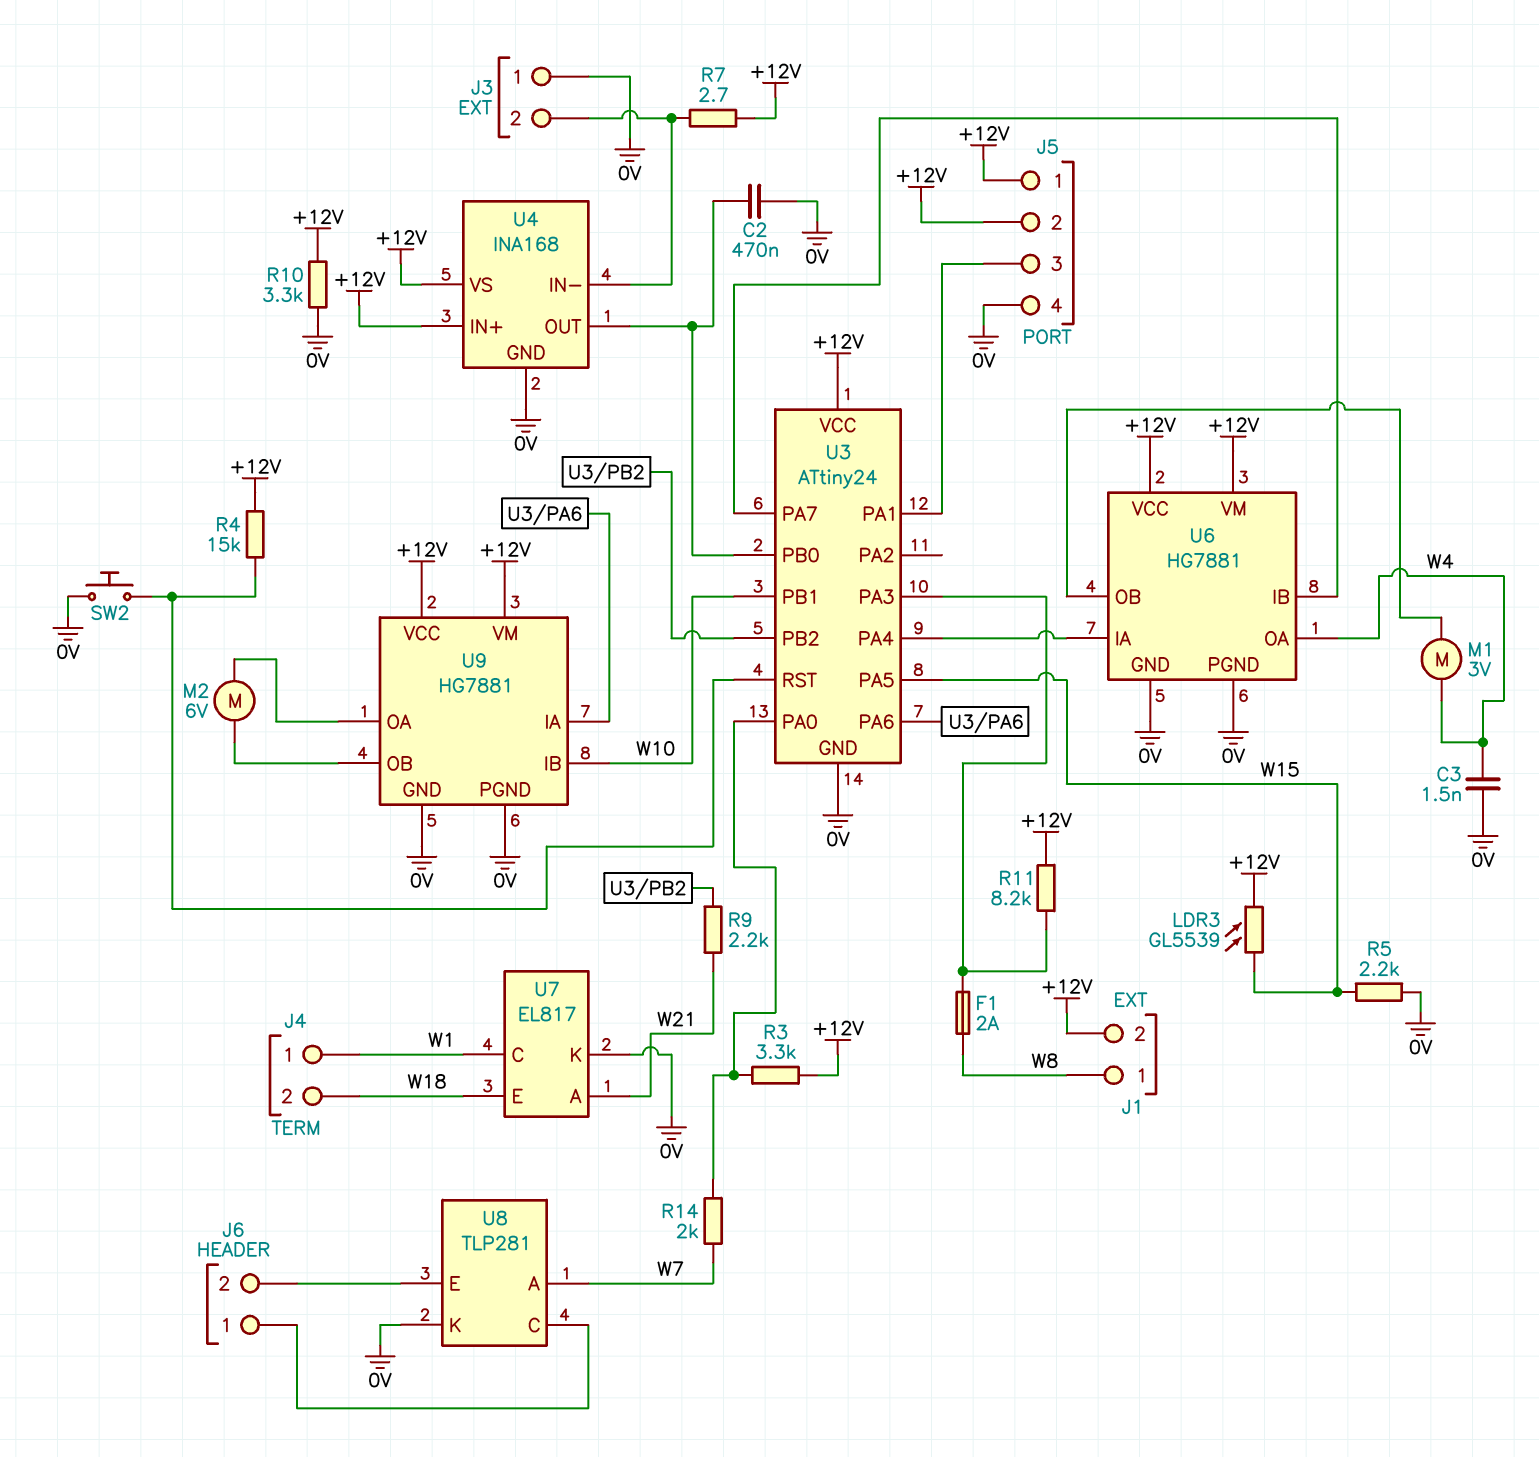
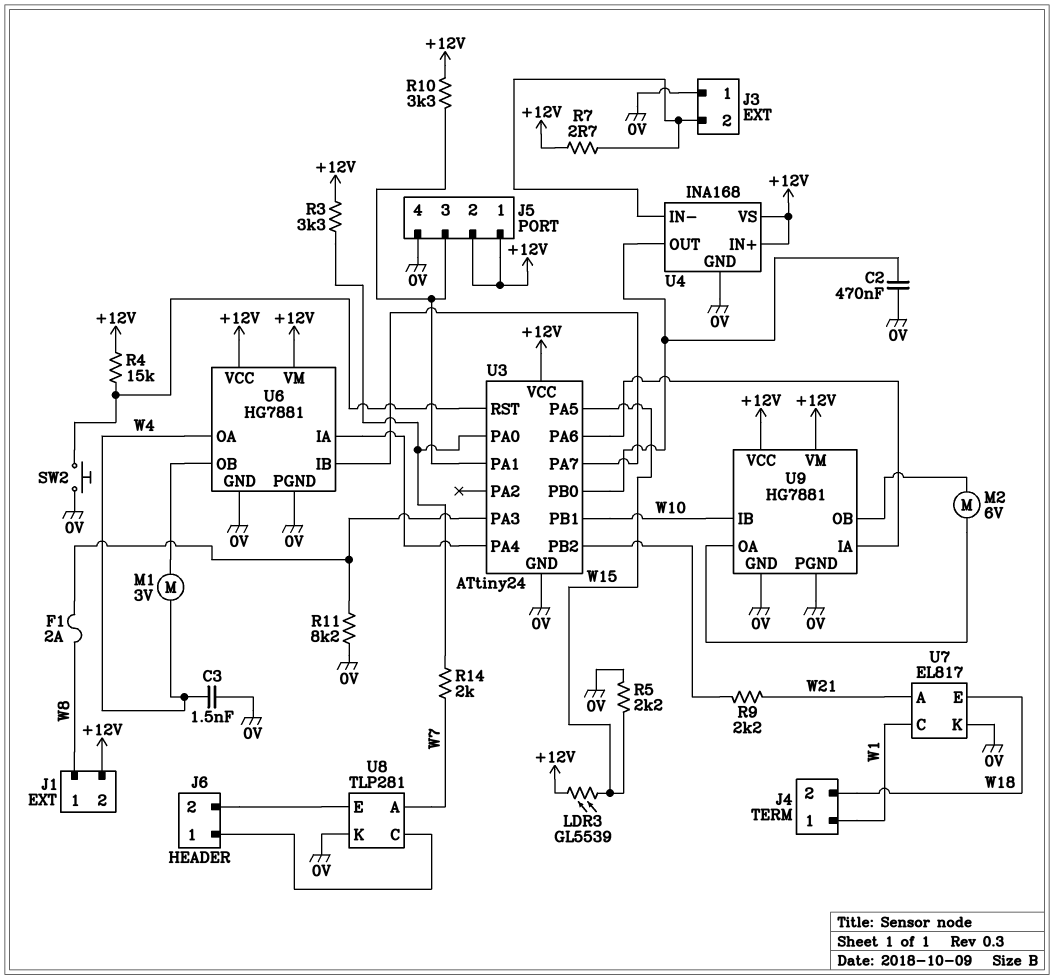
R10: 3.3k (+12V, 0V) -> 3.3k (+12V, J5/3)
R11: 8.2k (+12V, U3/PA3) -> 8.2k (0V, U3/PA3)

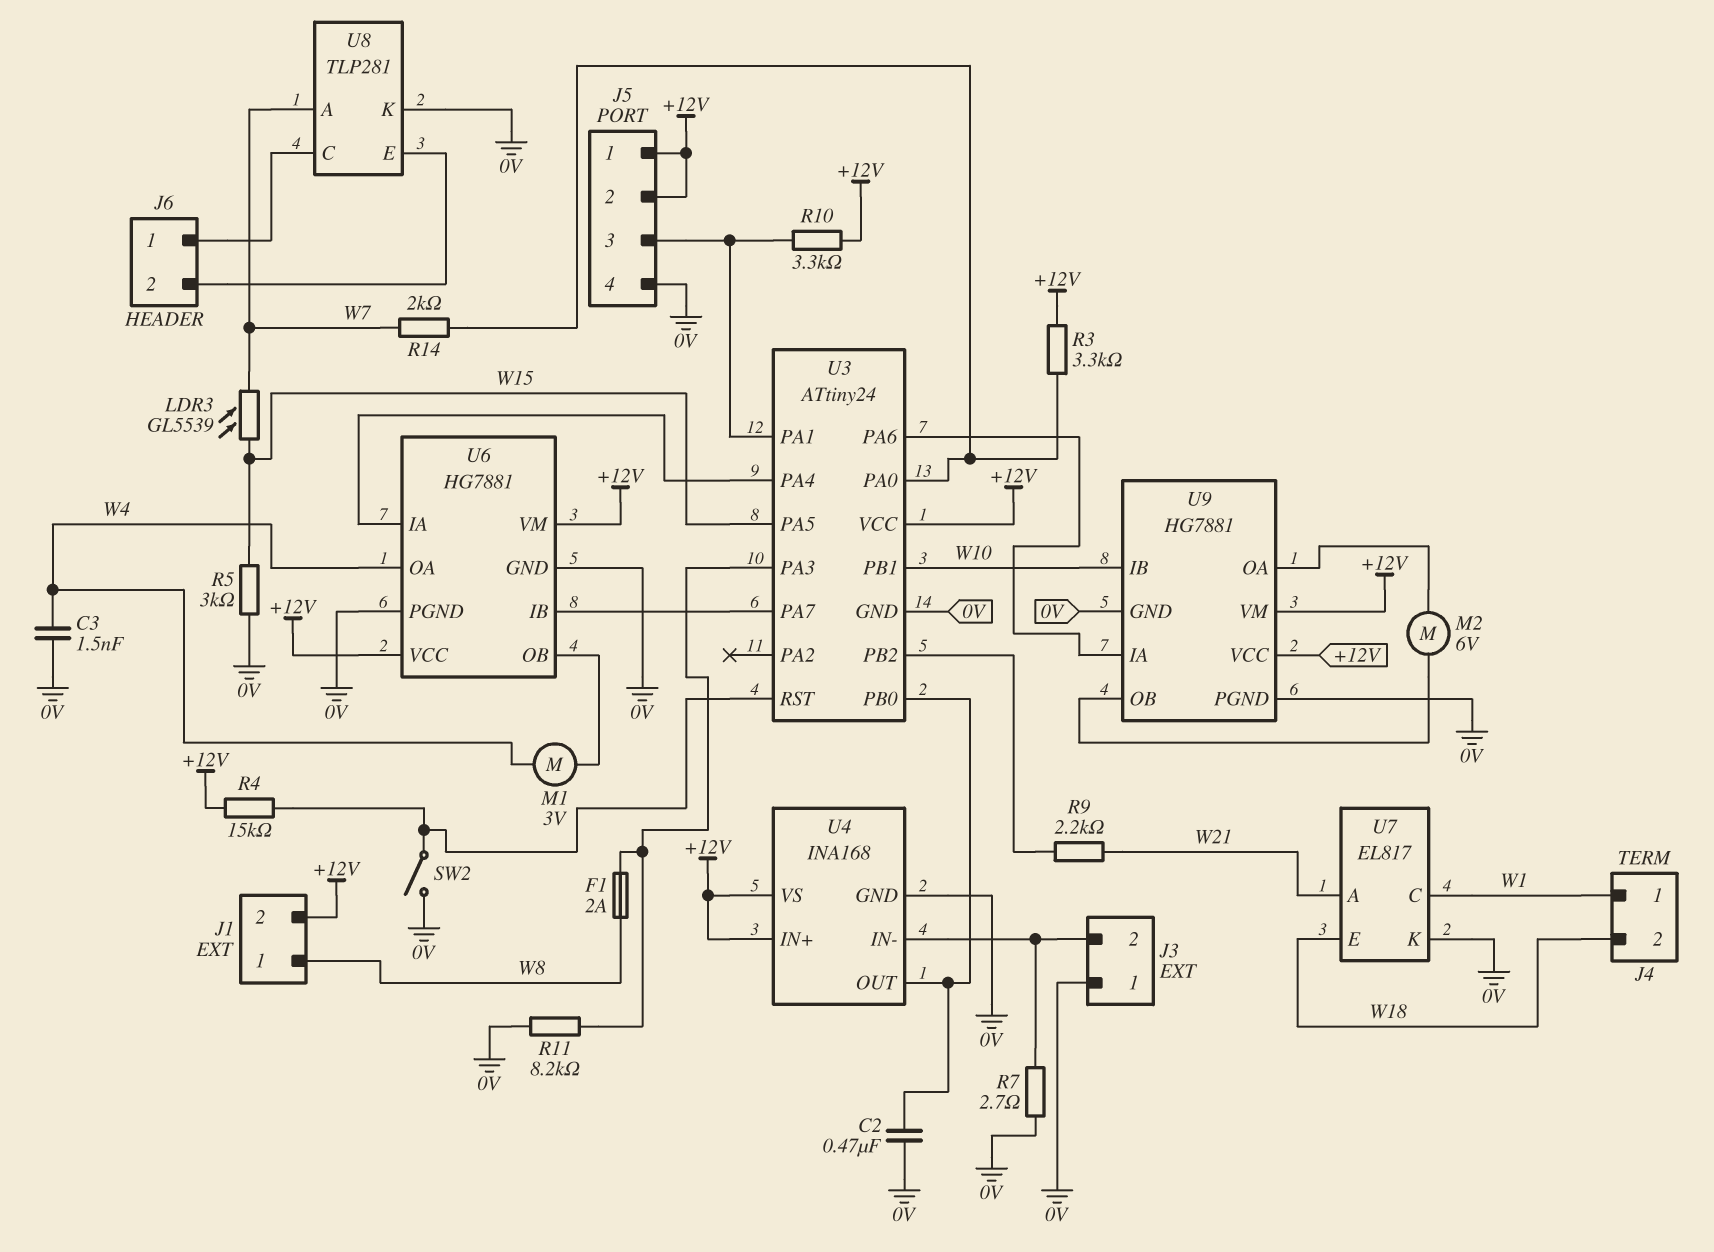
LDR3: GL5539 (+12V, W15) -> GL5539 (W7, W15)
R5: 2.2k (0V, W15) -> 3k (0V, W15)
R7: 2.7 (+12V, J3/2) -> 2.7 (0V, J3/2)
SW2: button (0V, U3/RST) -> switch (0V, U3/RST)

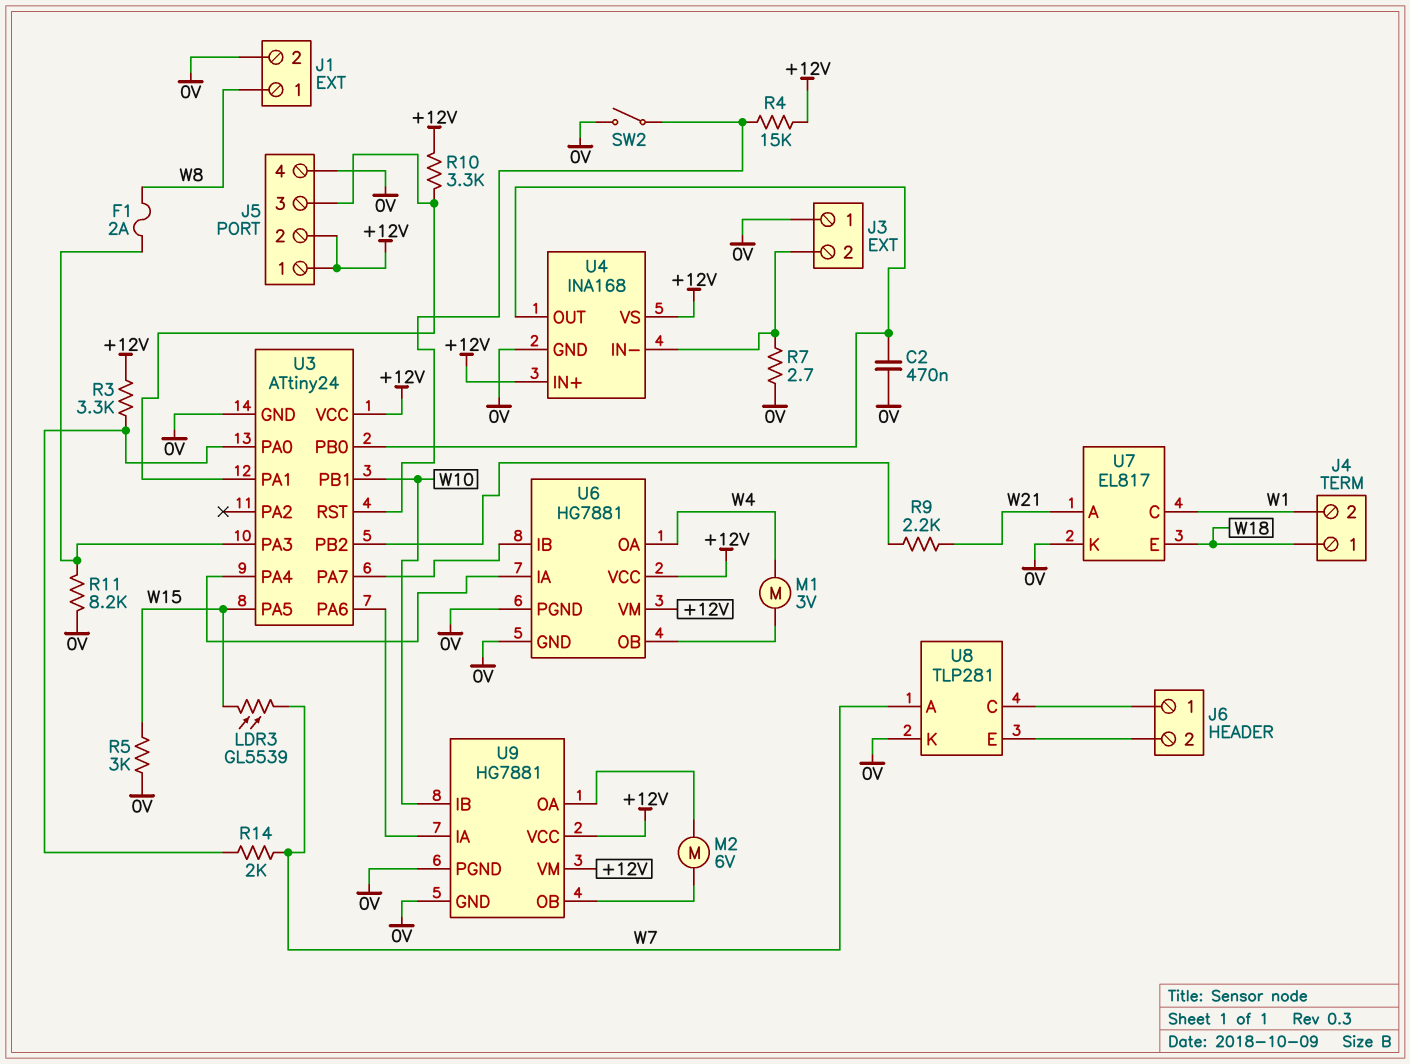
C3: 1.5nF (0V, W4) -> none
J1 pin 2: +12V -> 0V
J4 pin 1: W1 -> W18
J4 pin 2: W18 -> W1

